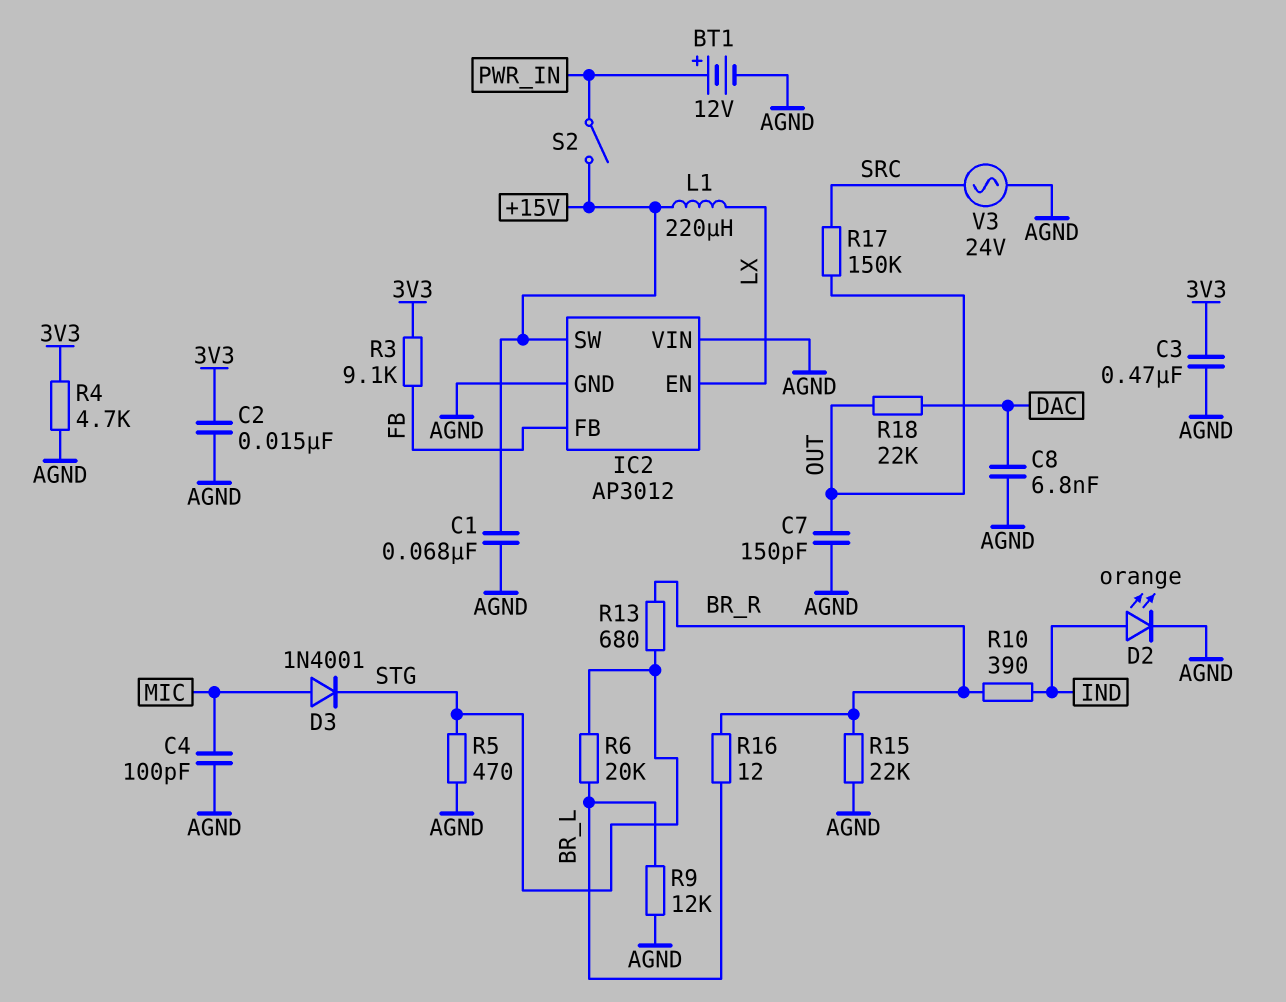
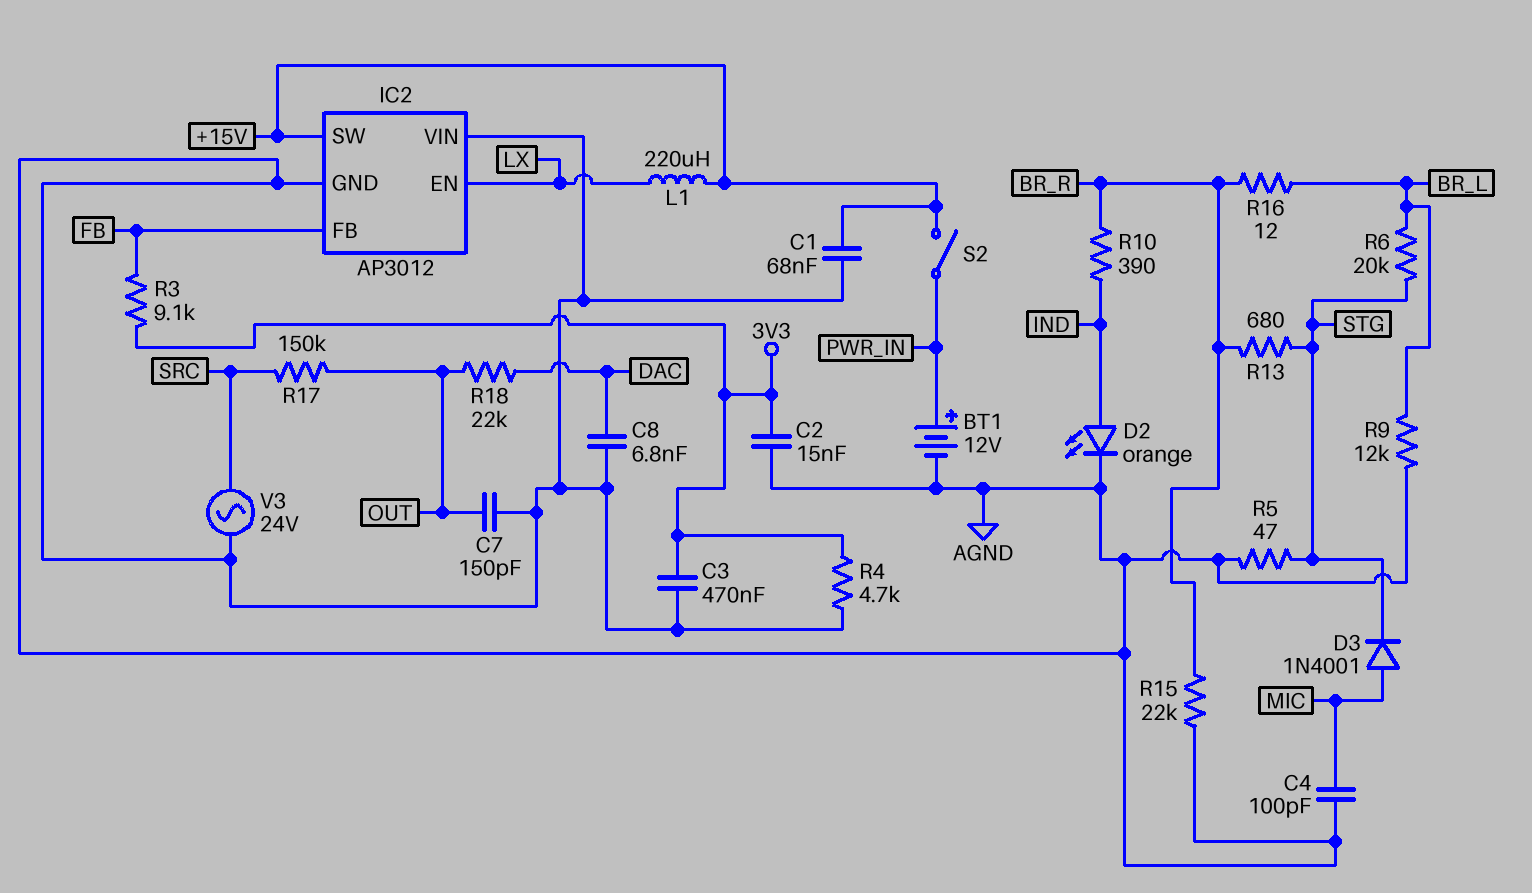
R5: 470 (AGND, STG) -> 47 (AGND, STG)

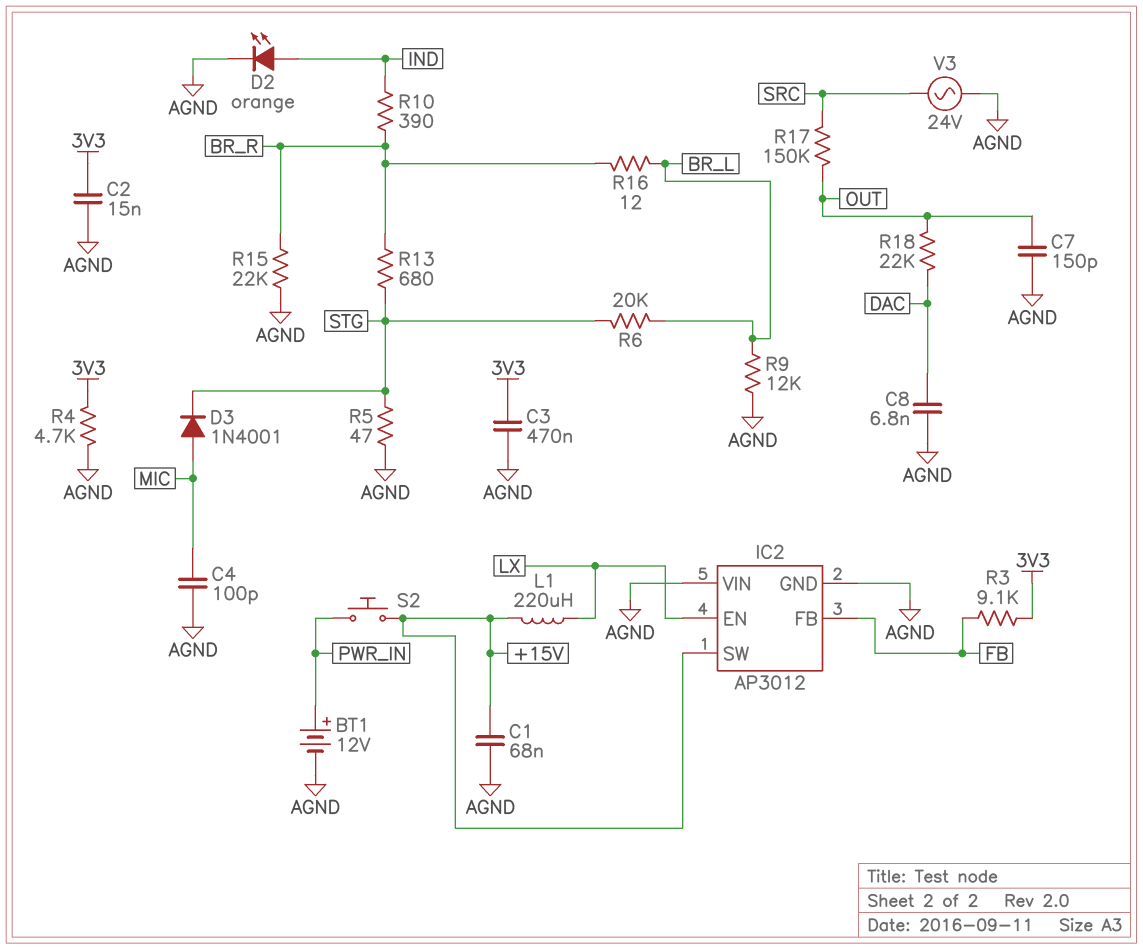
S2: switch (+15V, PWR_IN) -> button (+15V, PWR_IN)

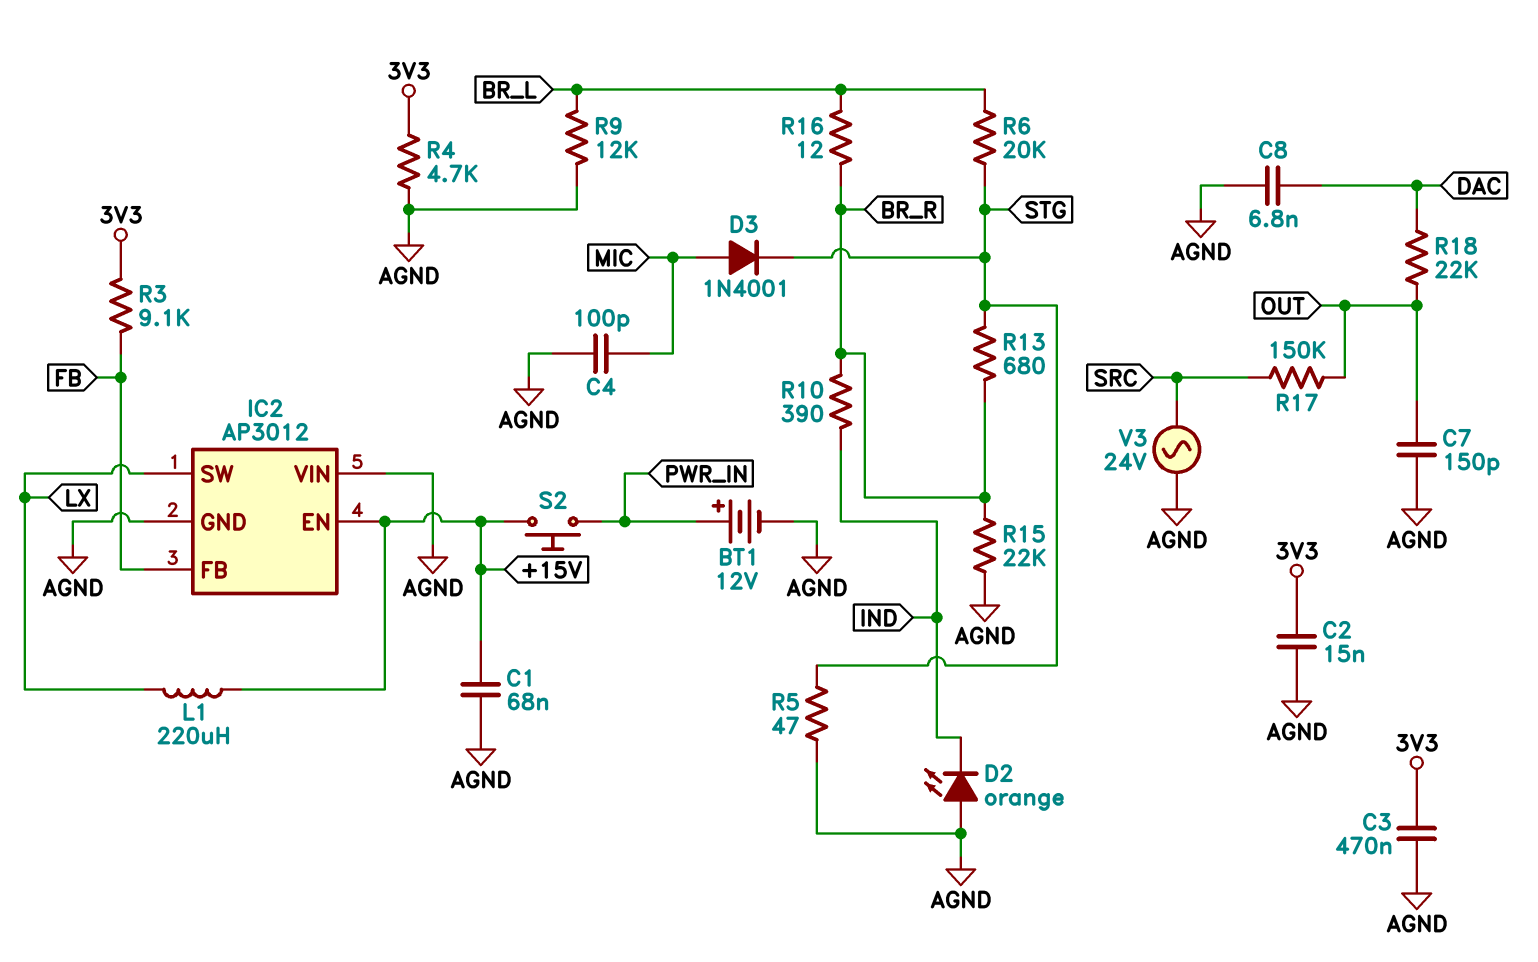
D2: LED orange (A IND, K AGND) -> LED orange (A AGND, K IND)
IC2 pin EN: LX -> +15V
IC2 pin SW: +15V -> LX

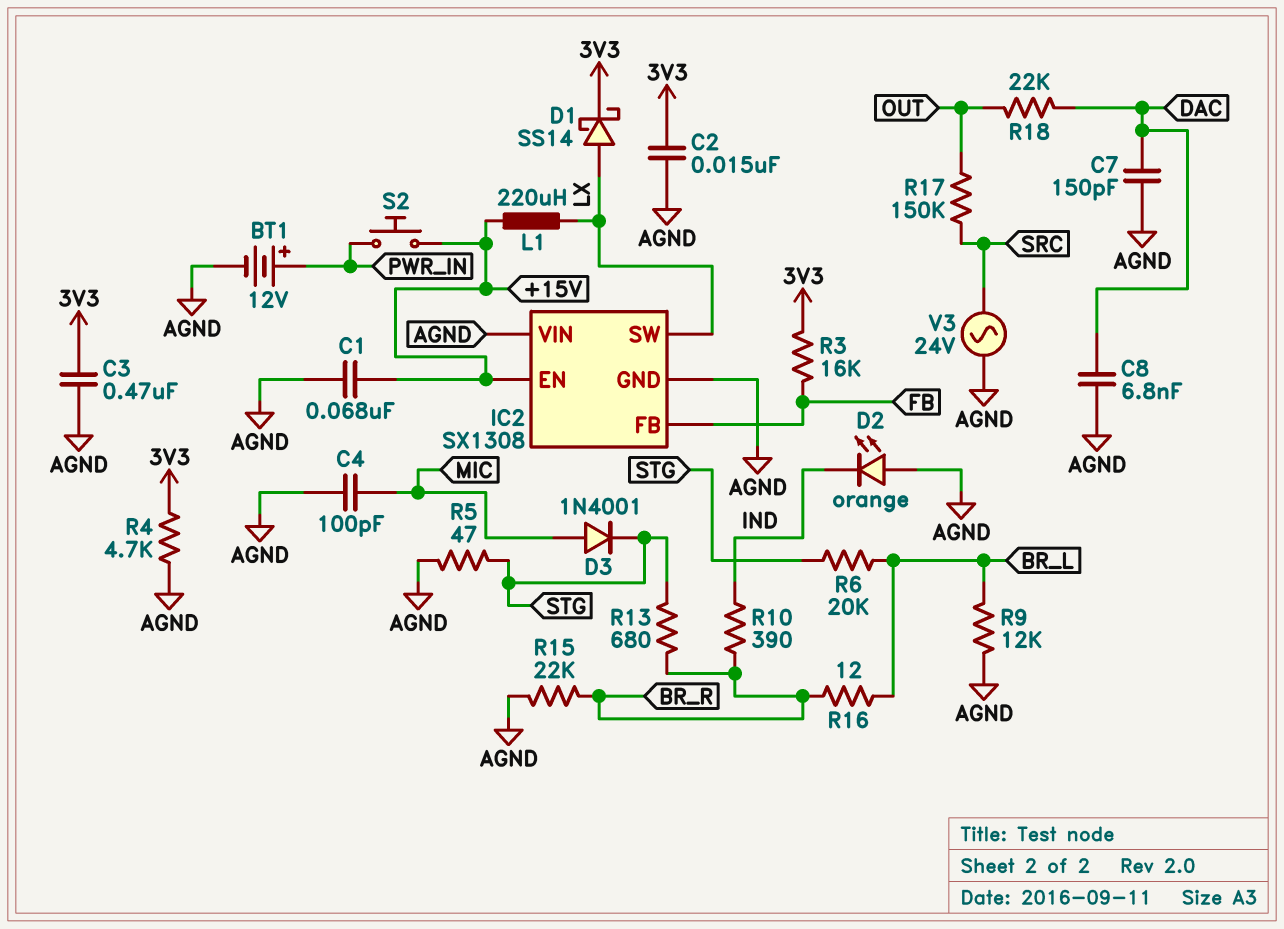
C7: 150pF (AGND, OUT) -> 150pF (AGND, DAC)
D1: none -> schottky SS14 (A LX, K 3V3)
IC2: AP3012 -> SX1308
R3: 9.1k (3V3, FB) -> 16k (3V3, FB)

